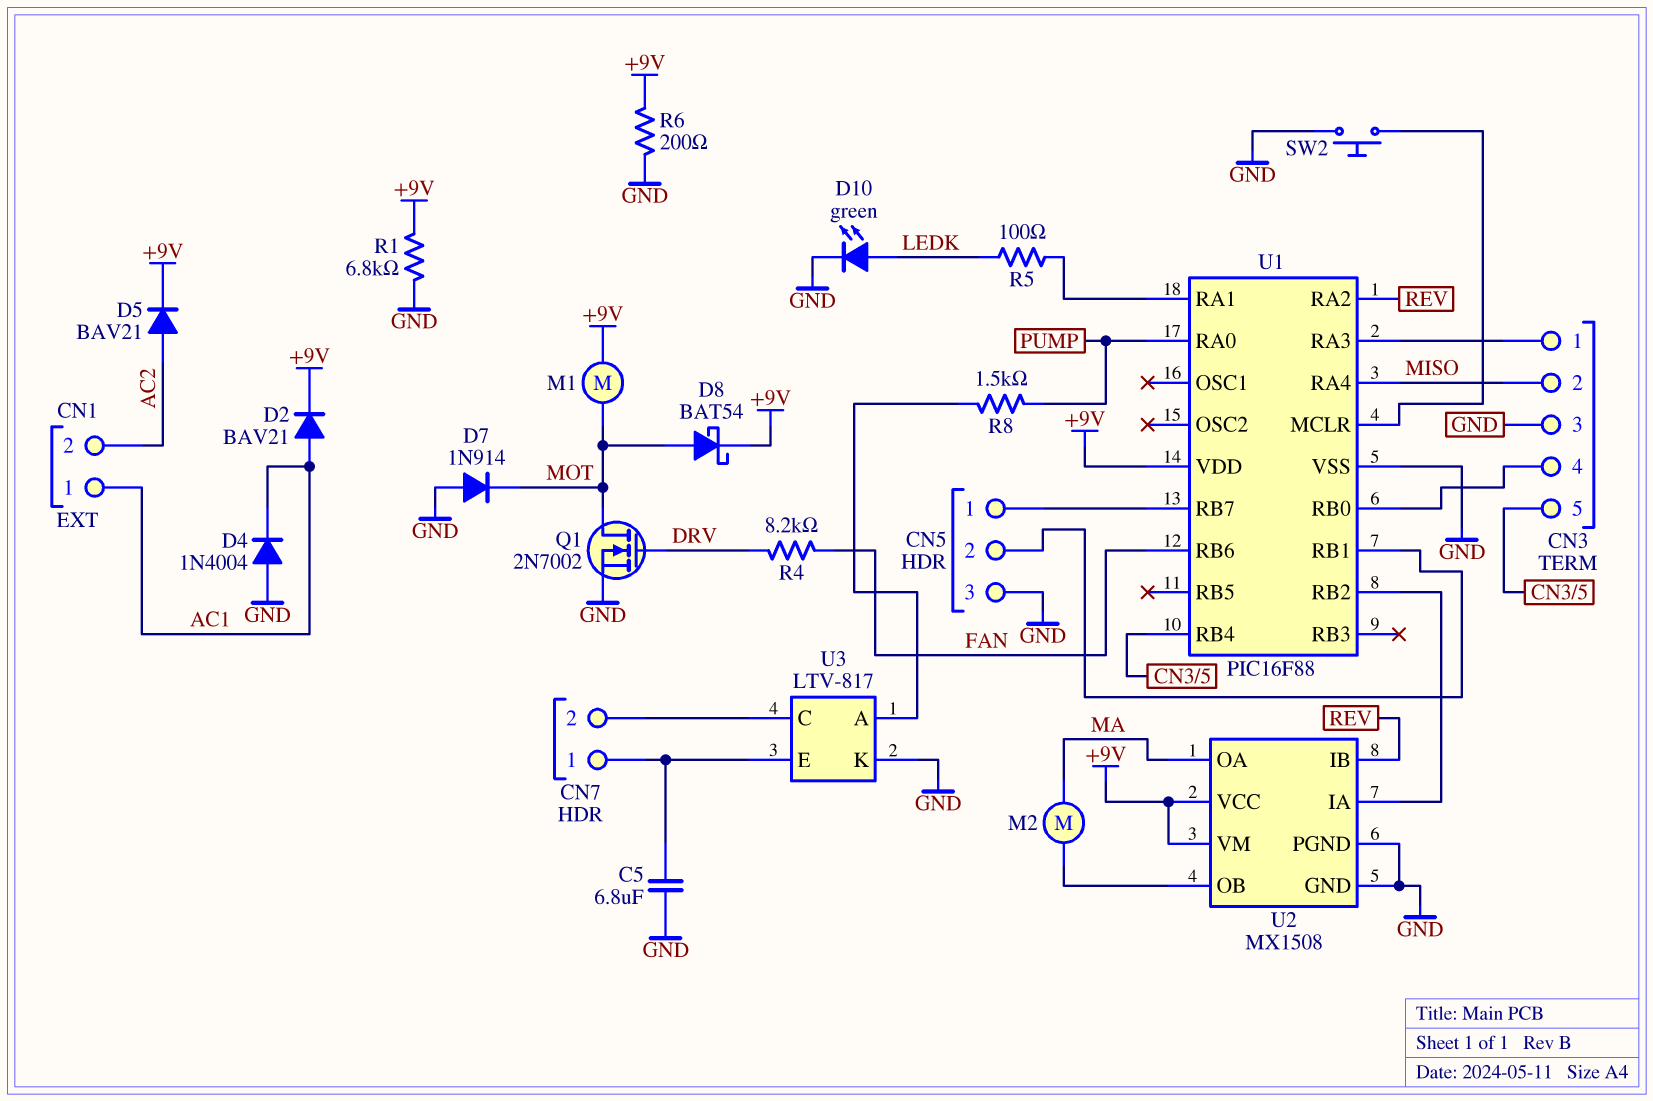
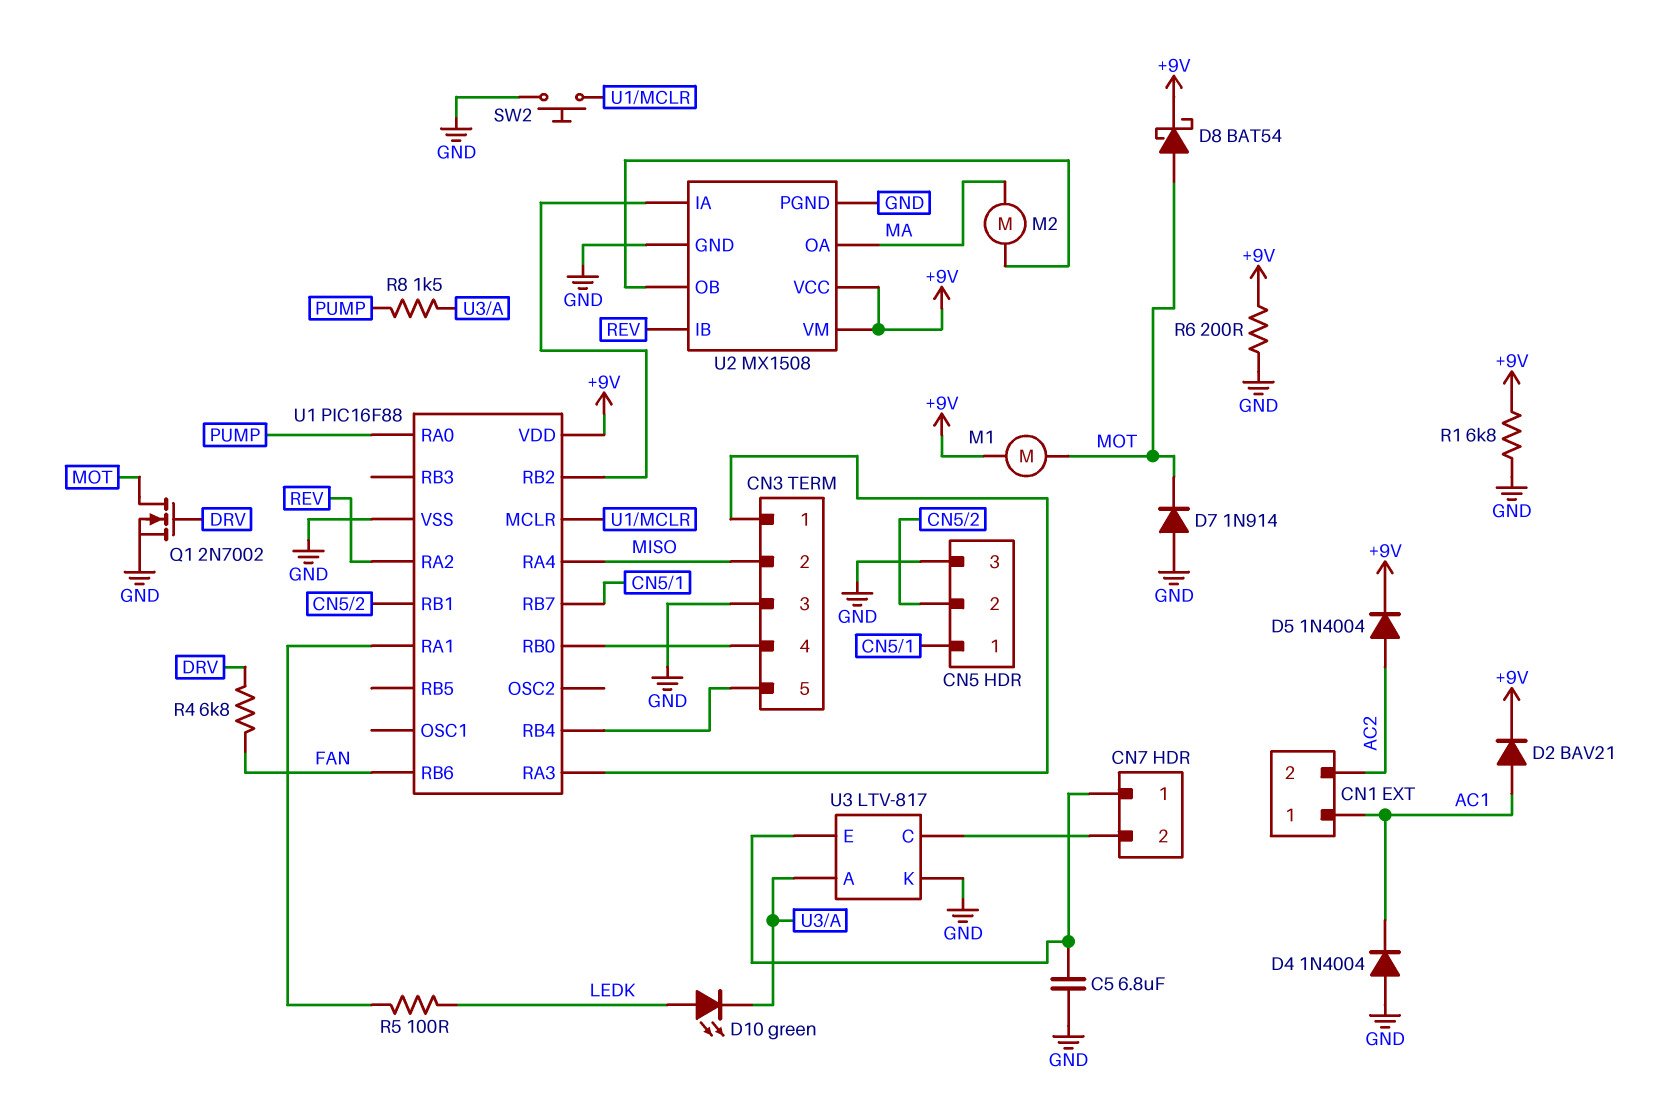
D5: diode BAV21 (A AC2, K +9V) -> diode 1N4004 (A AC2, K +9V)
D10: LED green (A LEDK, K GND) -> LED green (A LEDK, K U3/A)
R4: 8.2k (DRV, FAN) -> 6.8k (DRV, FAN)

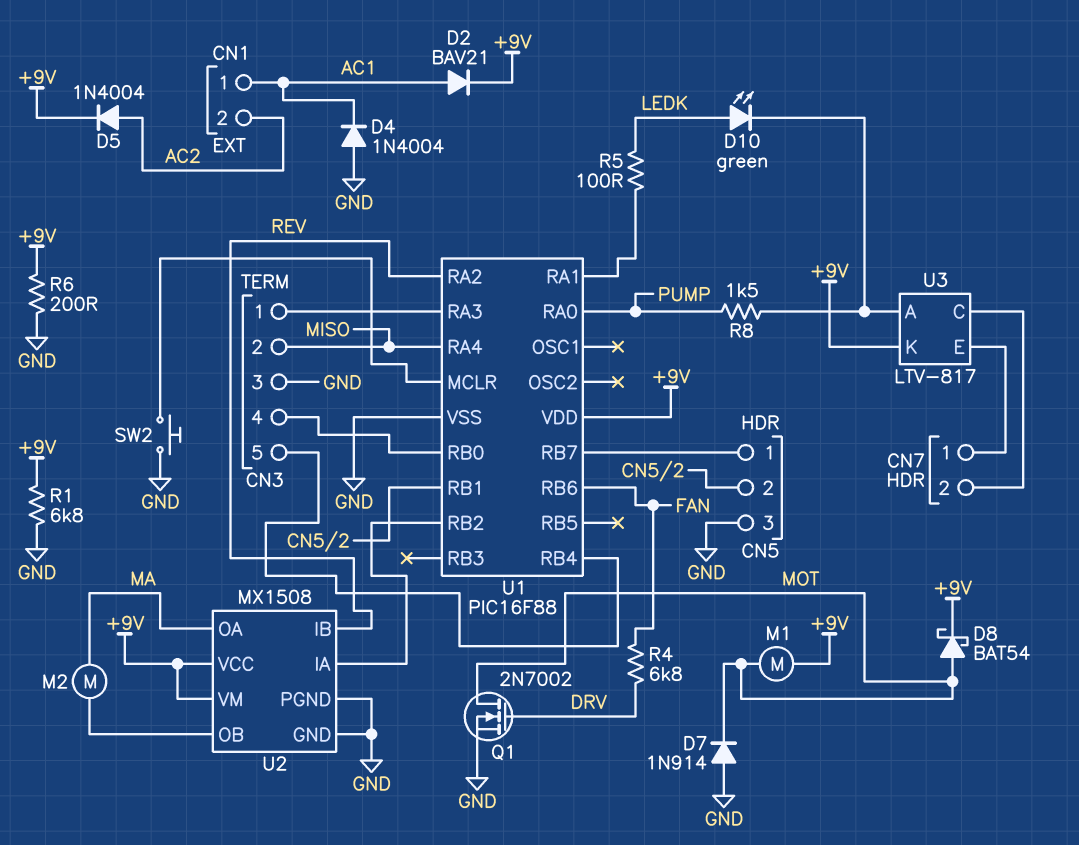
C5: 6.8uF (CN7/1, GND) -> none
U3 pin K: GND -> +9V

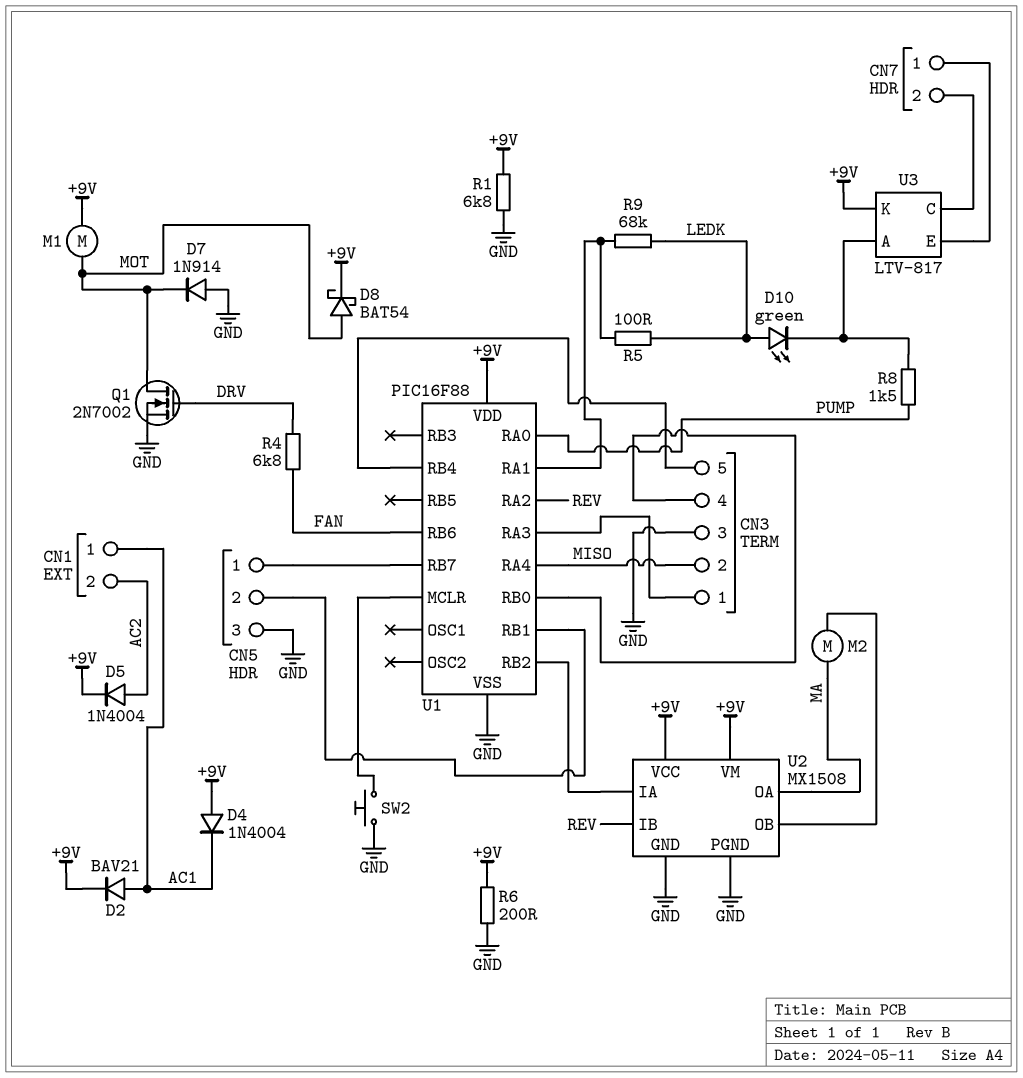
D4: diode 1N4004 (A GND, K AC1) -> diode 1N4004 (A +9V, K AC1)
R9: none -> 68k (LEDK, U1/RA1)

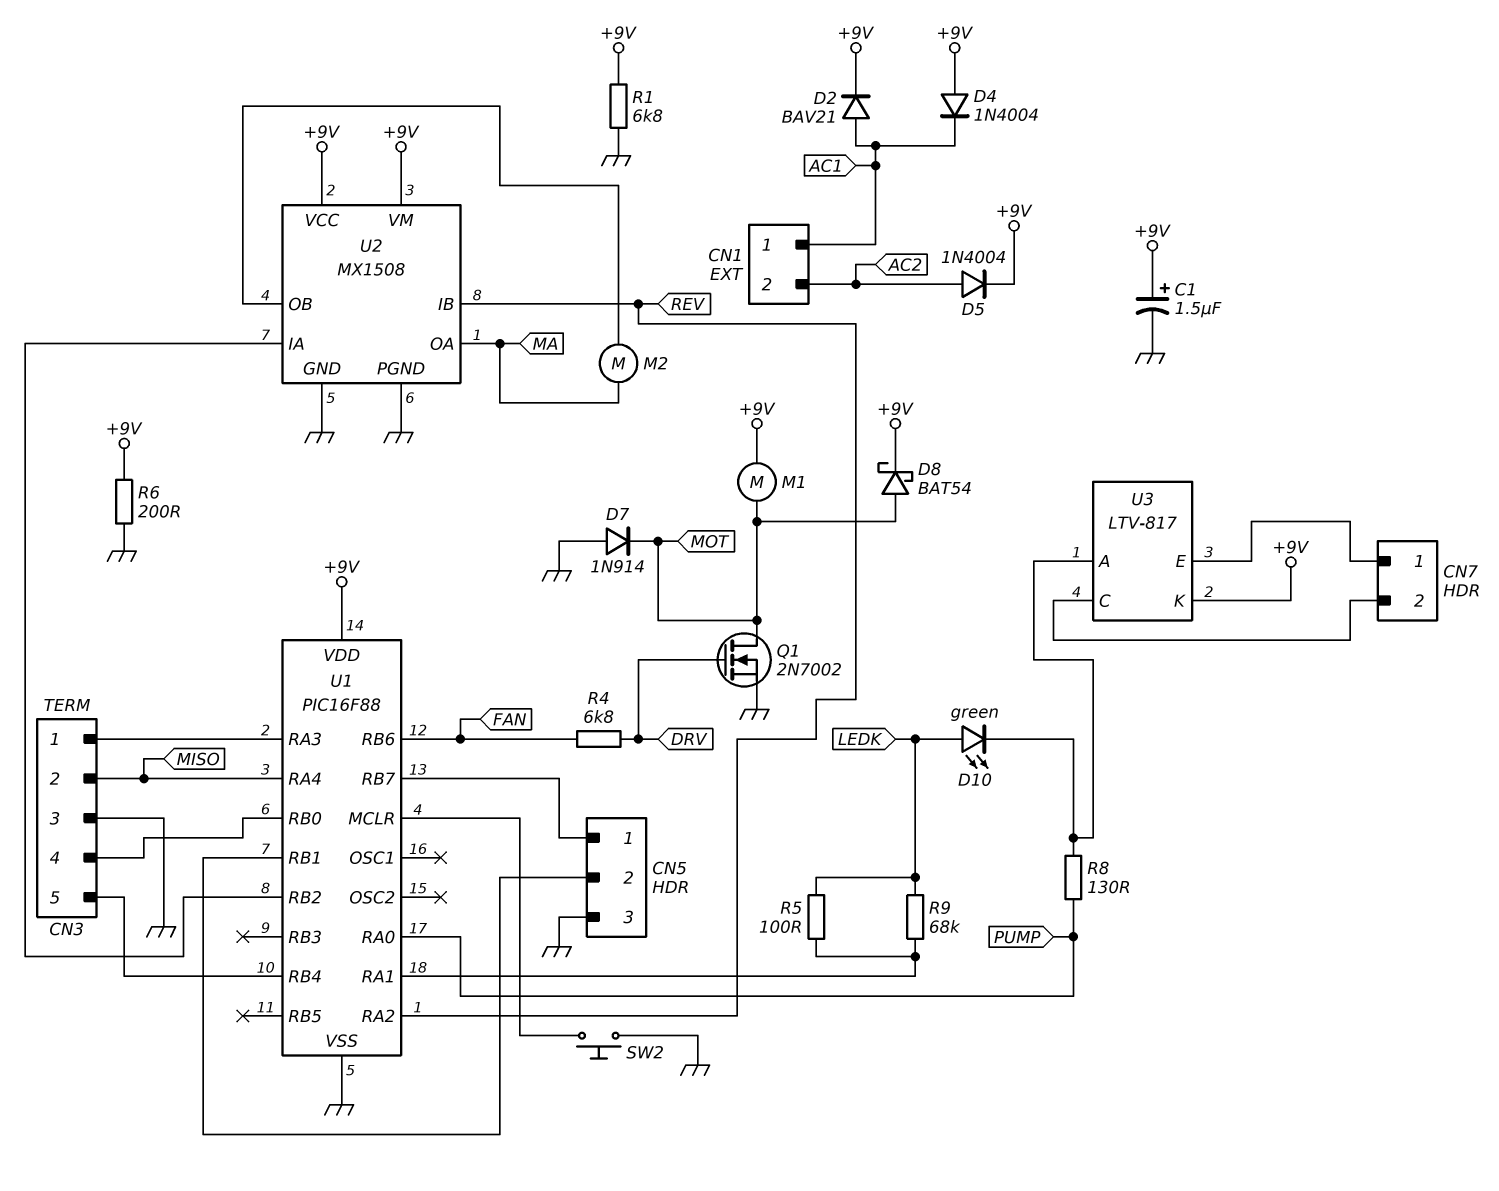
C1: none -> 1.5uF (plus +9V, minus GND)
R8: 1.5k (PUMP, U3/A) -> 130 (PUMP, U3/A)

